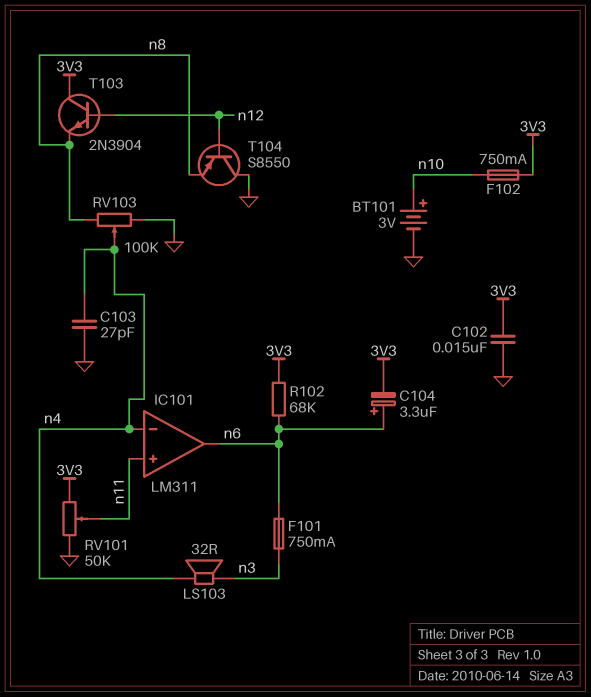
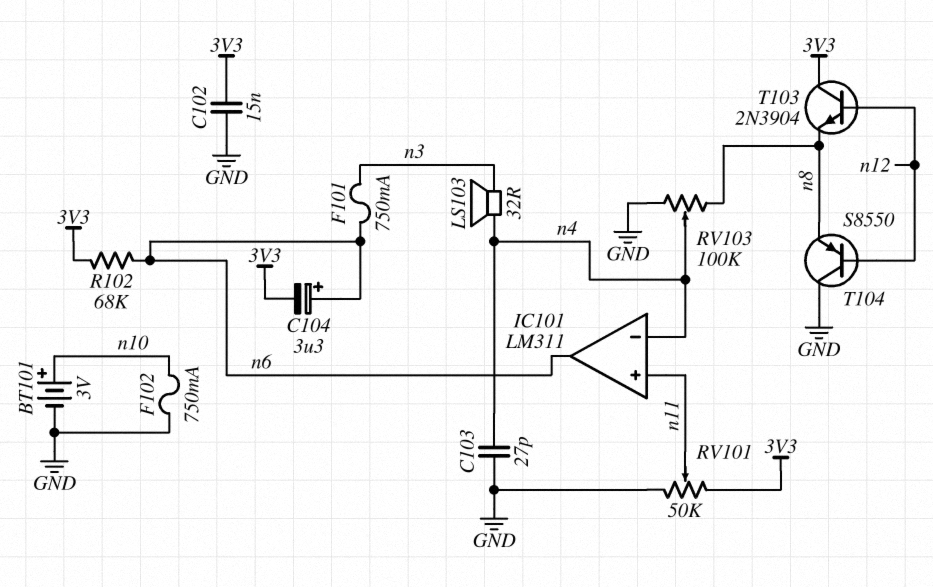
F102: 750mA (3V3, n10) -> 750mA (GND, n10)

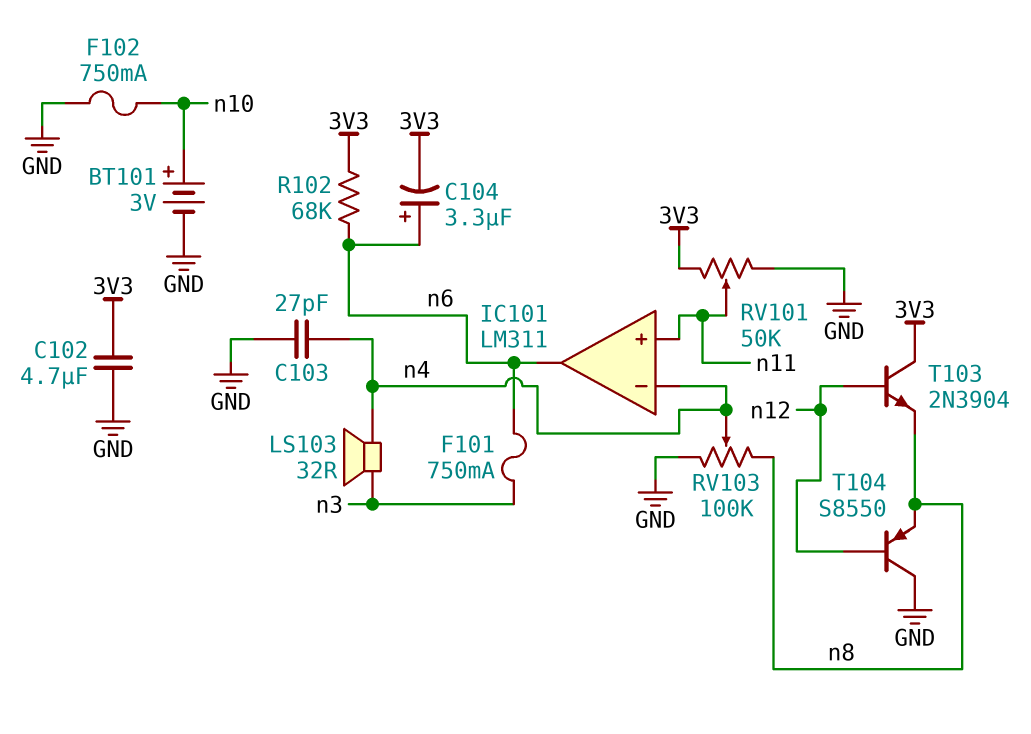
C102: 15nF (3V3, GND) -> 4.7uF (3V3, GND)

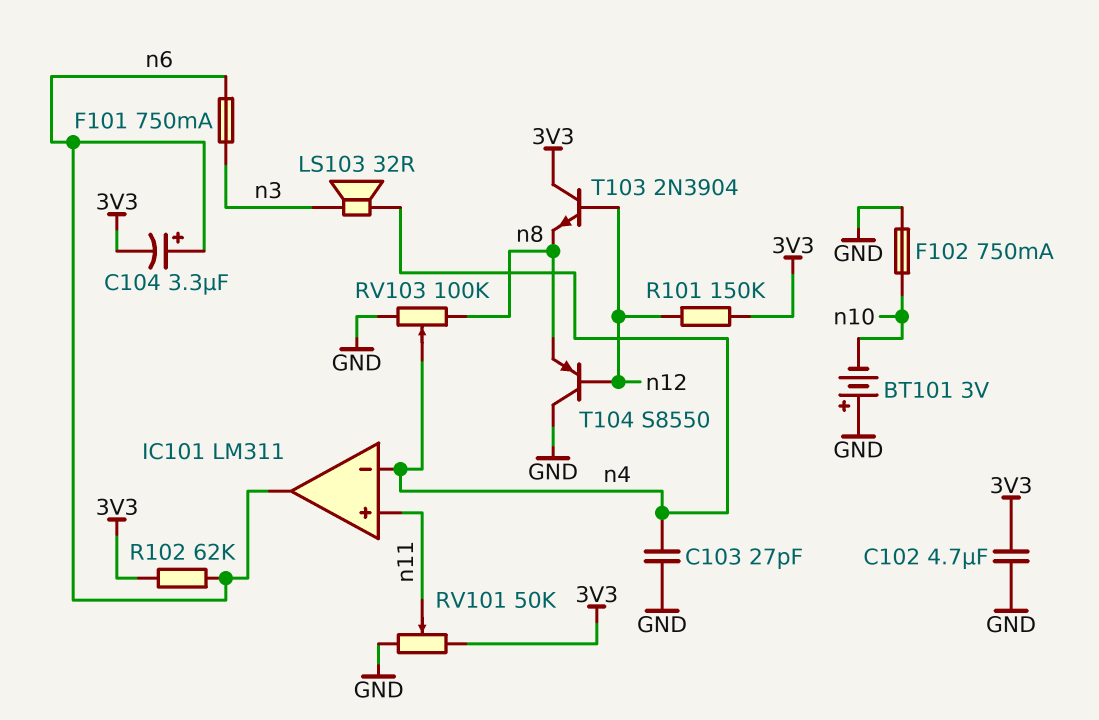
BT101: 3V (plus n10, minus GND) -> 3V (plus GND, minus n10)
R101: none -> 150k (3V3, n12)
R102: 68k (3V3, n6) -> 62k (3V3, n6)

